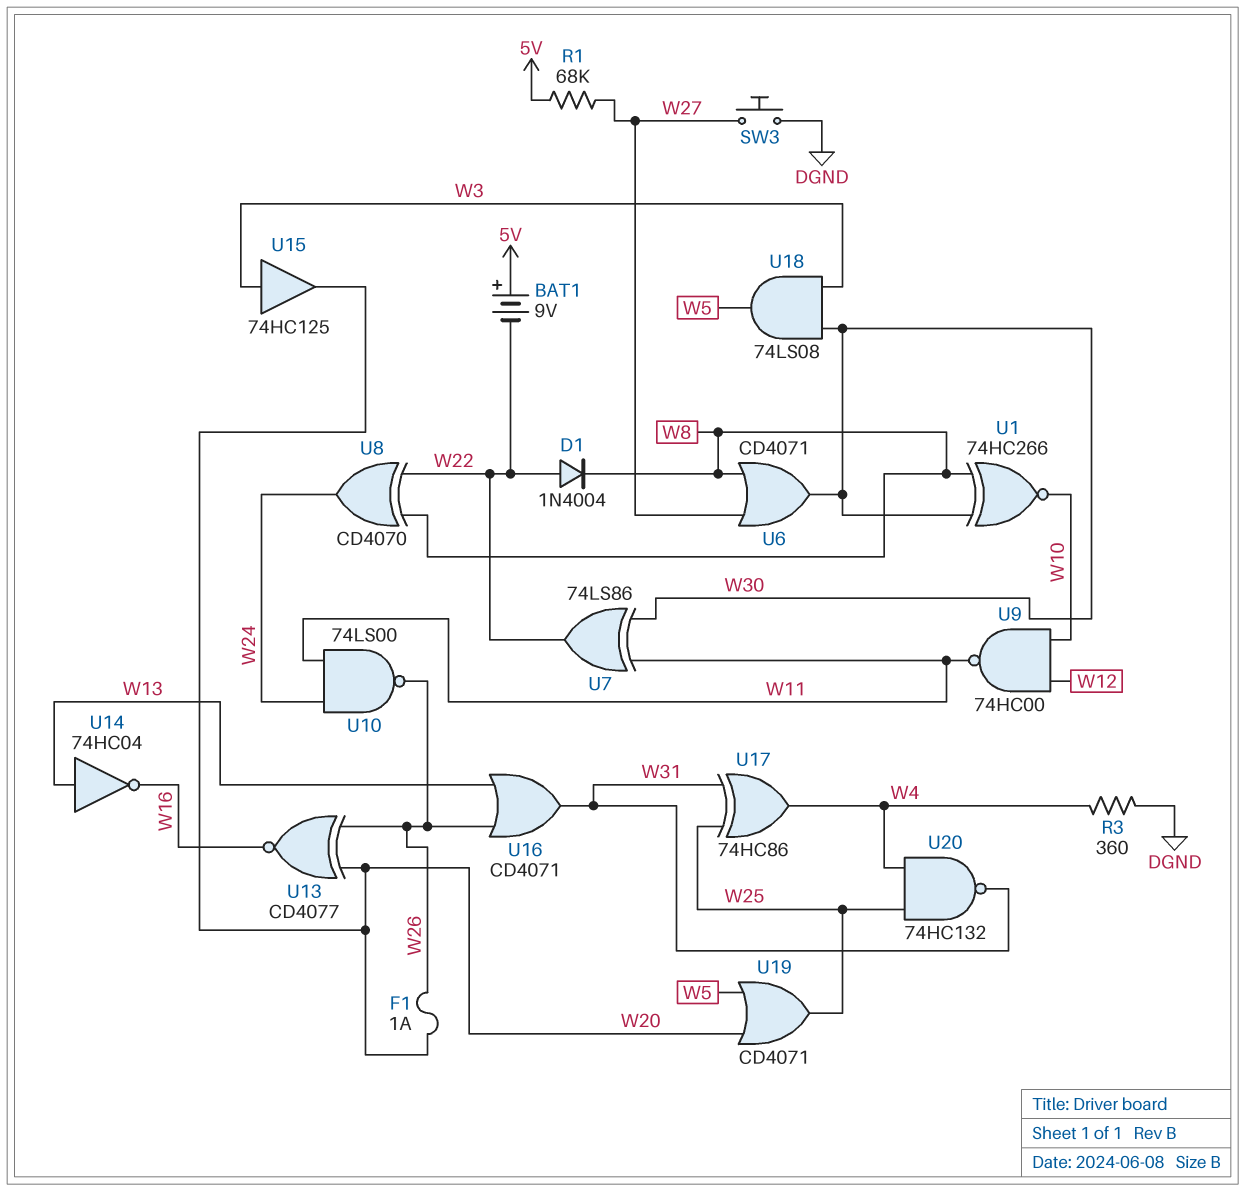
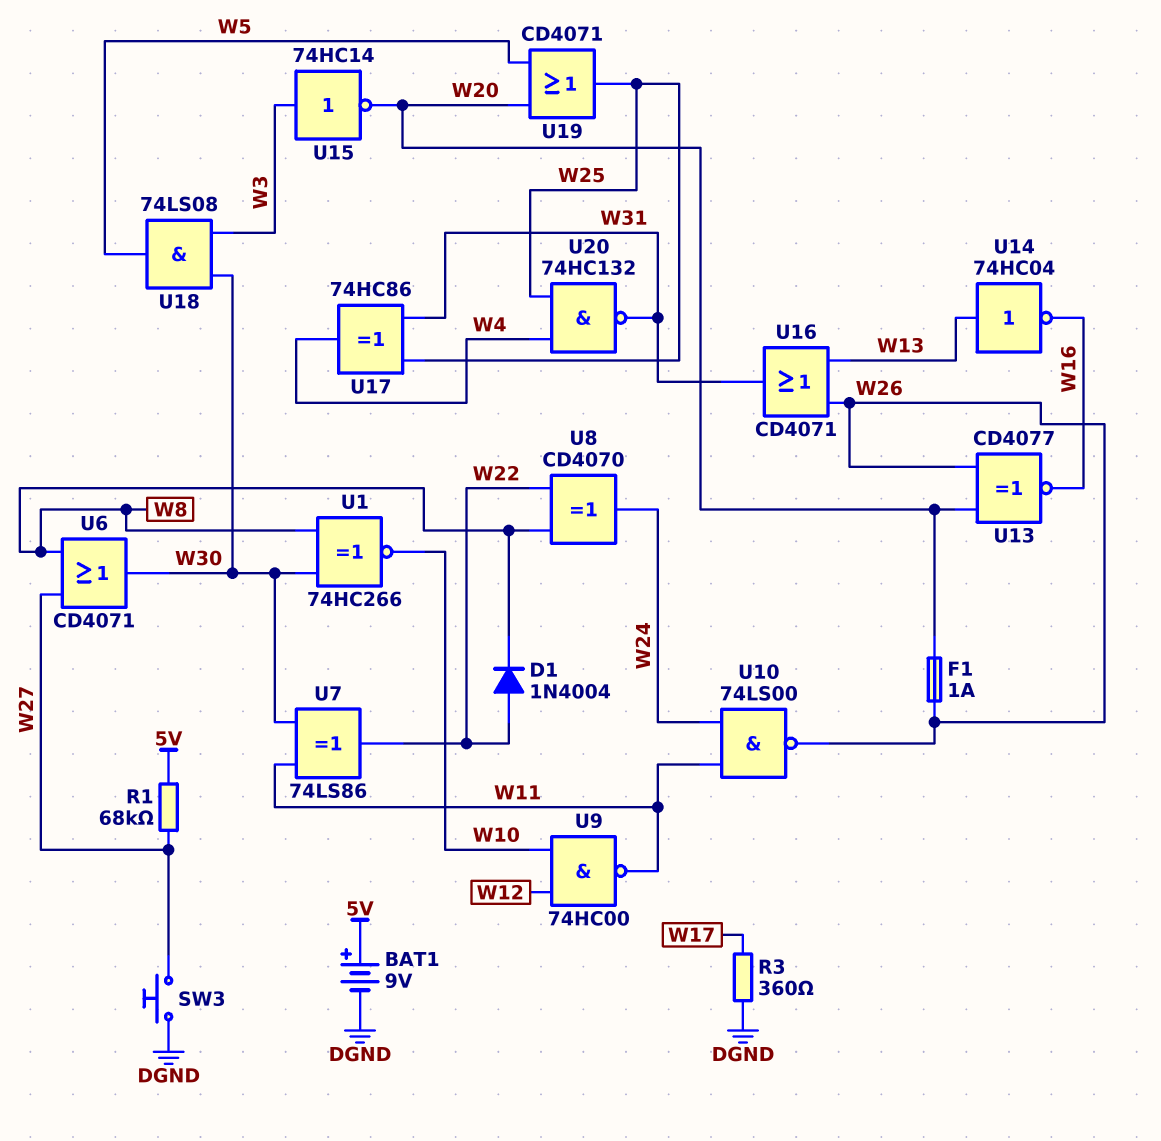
BAT1: 9V (plus 5V, minus W22) -> 9V (plus 5V, minus DGND)
R3: 360 (DGND, W4) -> 360 (DGND, W17)
U15: buffer 74HC125 (in W3, out W20) -> NOT 74HC14 (in W3, out W20)

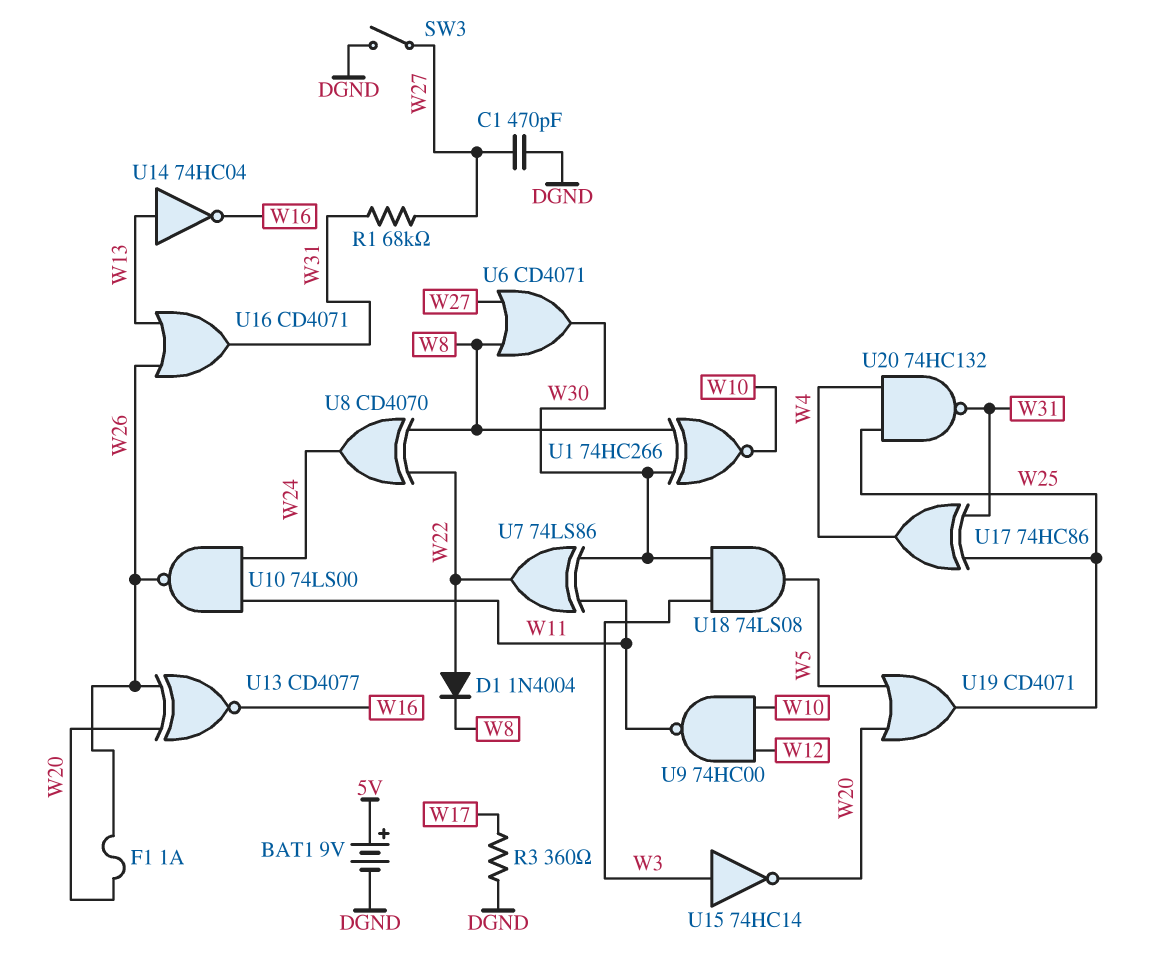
C1: none -> 470pF (DGND, W27)
R1: 68k (5V, W27) -> 68k (W27, W31)
SW3: button (DGND, W27) -> switch (DGND, W27)

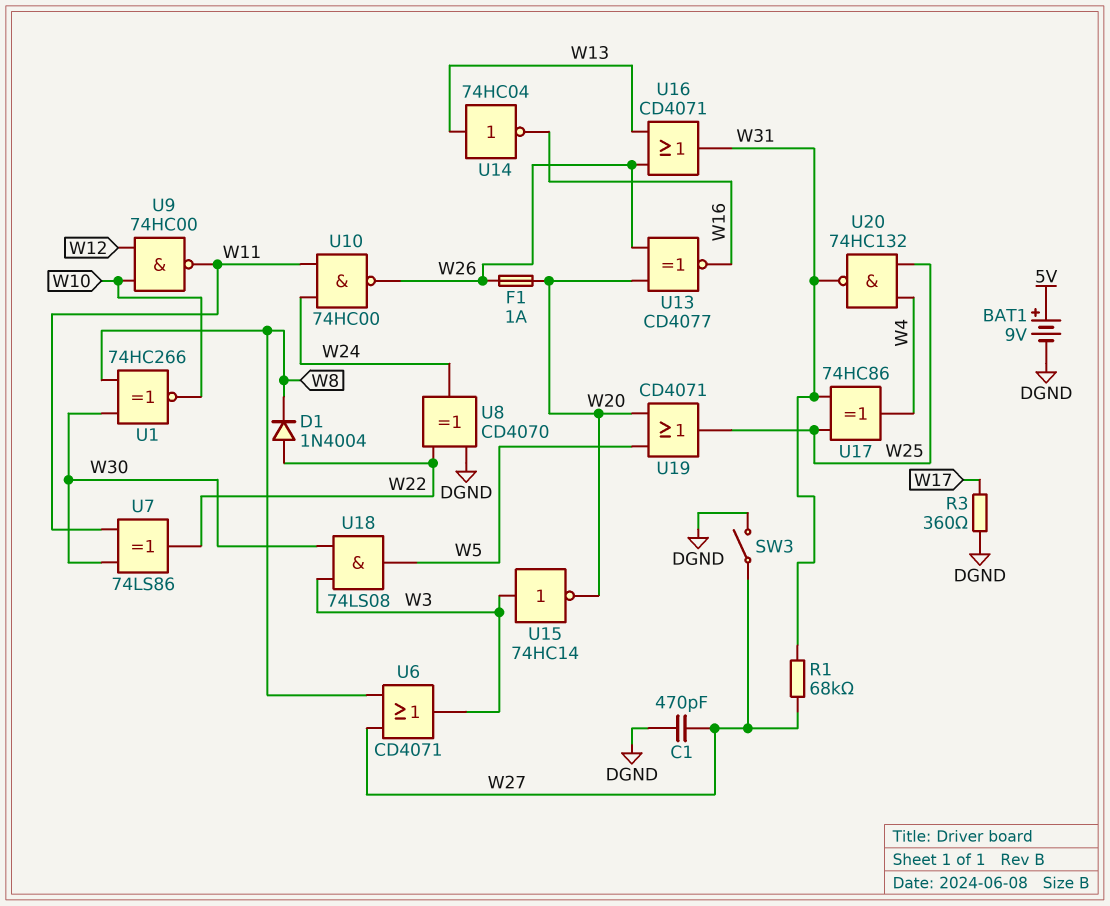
U6: OR CD4071 (in W8, in W27, out W30) -> OR CD4071 (in W8, in W27, out W3)
U8: XOR CD4070 (in W8, in W22, out W24) -> XOR CD4070 (in DGND, in W22, out W24)
U10: NAND 74LS00 (in W11, in W24, out W26) -> NAND 74HC00 (in W11, in W24, out W26)

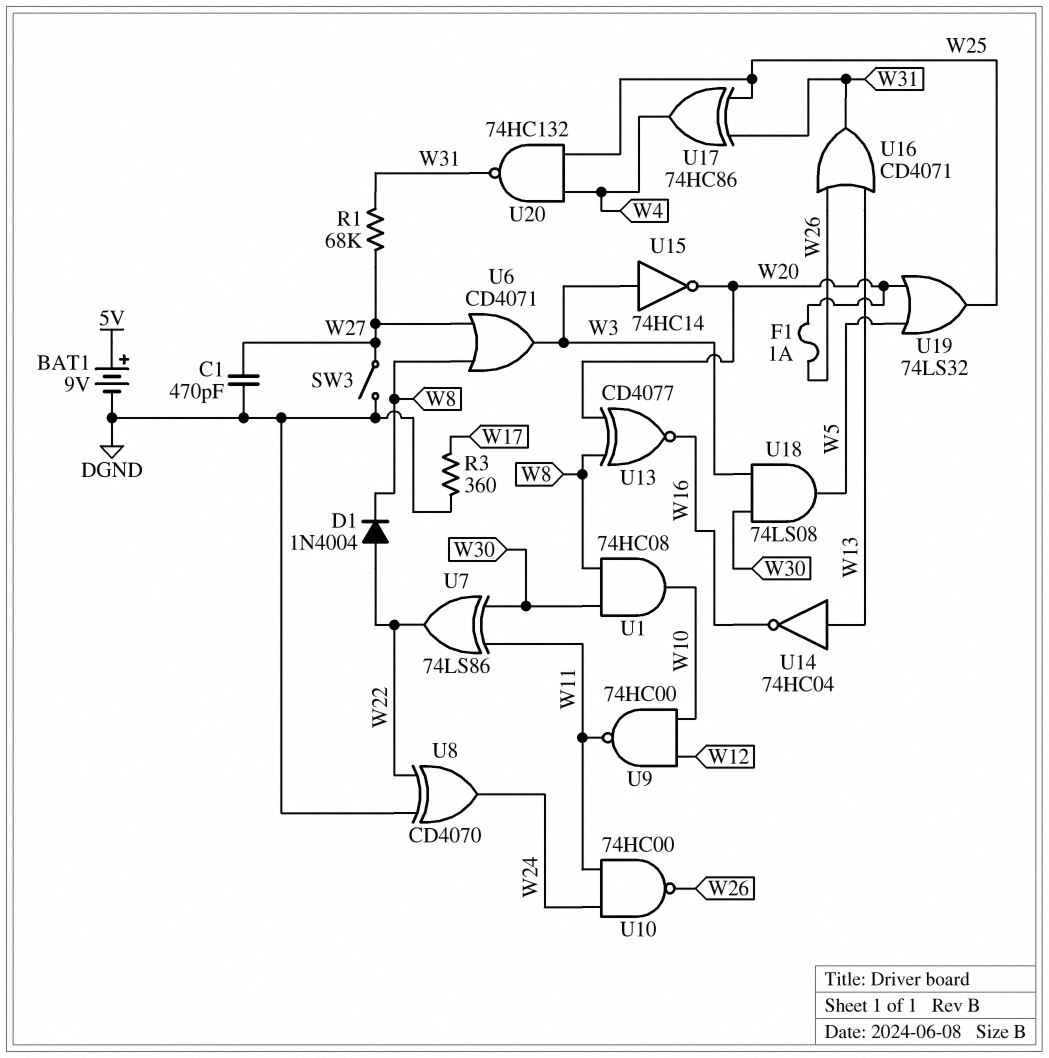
U1: XNOR 74HC266 (in W8, in W30, out W10) -> AND 74HC08 (in W8, in W30, out W10)
U13: XNOR CD4077 (in W20, in W26, out W16) -> XNOR CD4077 (in W8, in W20, out W16)
U19: OR CD4071 (in W5, in W20, out W25) -> OR 74LS32 (in W5, in W20, out W25)

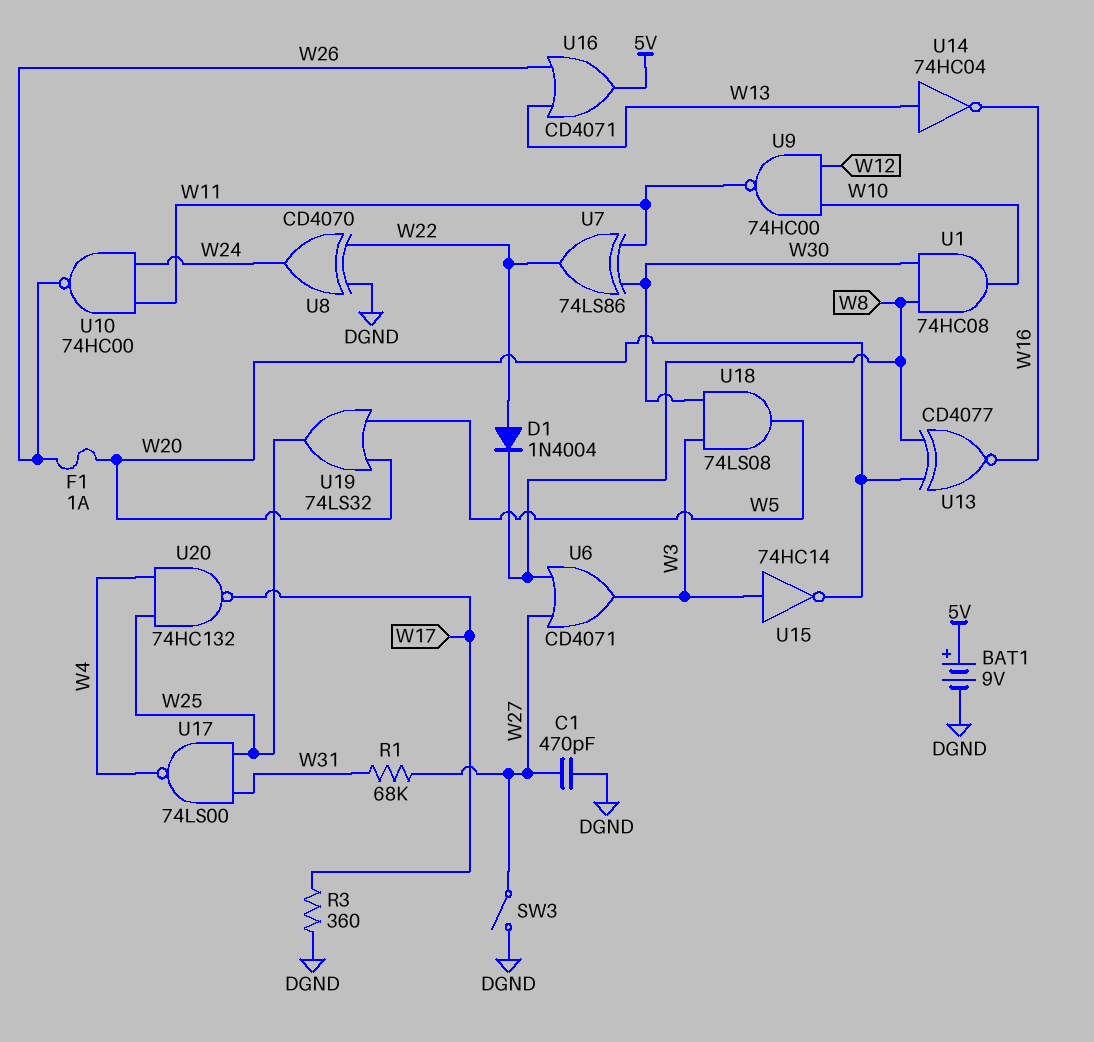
U16: OR CD4071 (in W13, in W26, out W31) -> OR CD4071 (in W13, in W26, out 5V)
U17: XOR 74HC86 (in W25, in W31, out W4) -> NAND 74LS00 (in W25, in W31, out W4)
U20: NAND 74HC132 (in W4, in W25, out W31) -> NAND 74HC132 (in W4, in W25, out W17)

